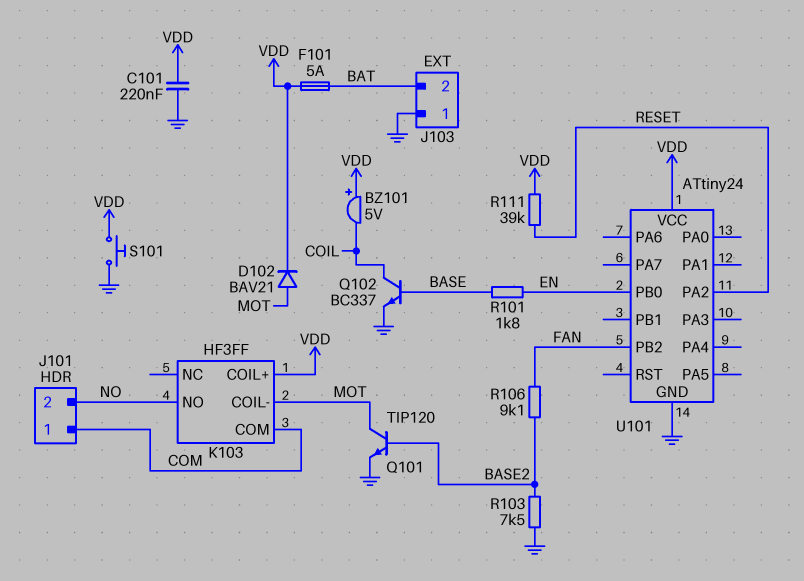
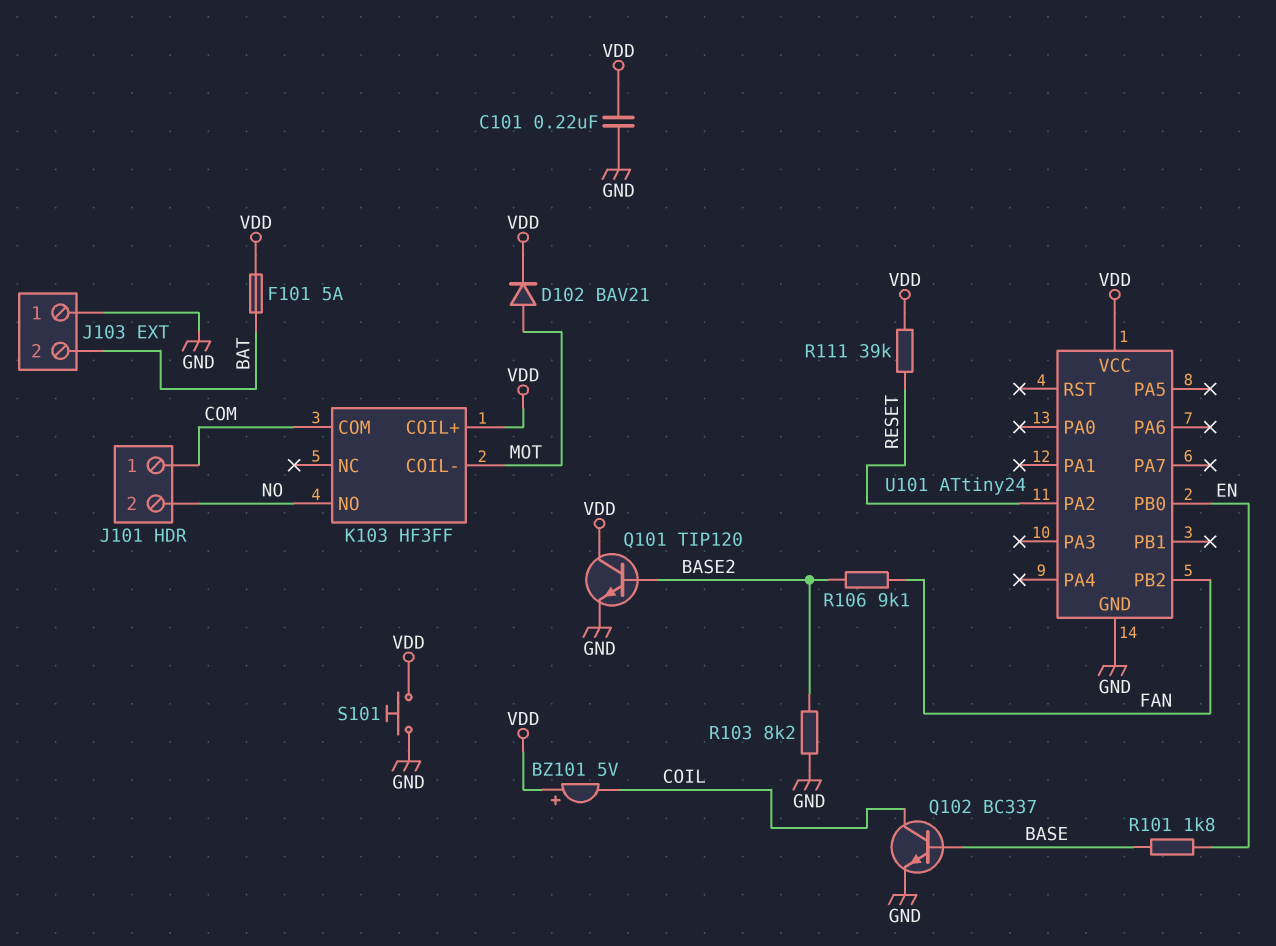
Q101: NPN TIP120 (B BASE2, C MOT, E GND) -> NPN TIP120 (B BASE2, C VDD, E GND)
R103: 7.5k (BASE2, GND) -> 8.2k (BASE2, GND)

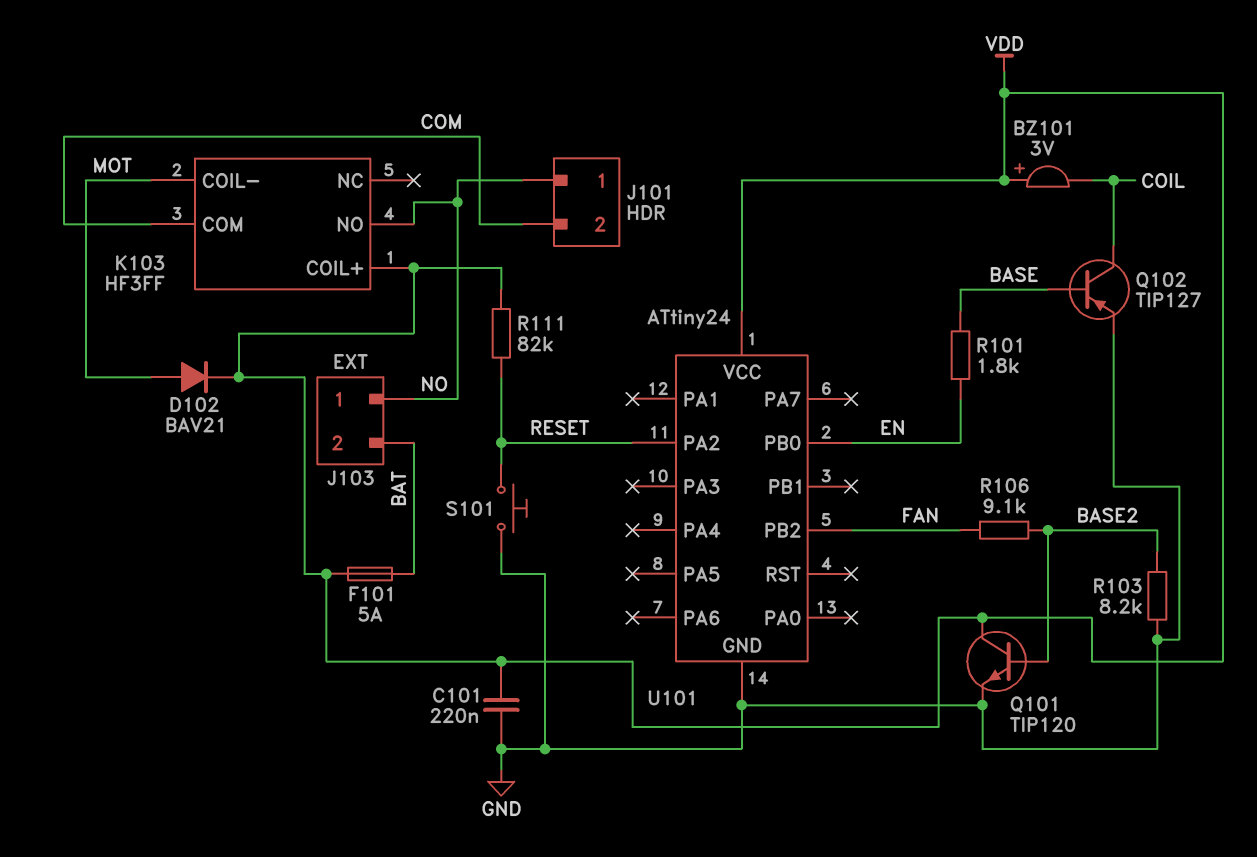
BZ101: buzzer 5V (plus VDD, minus COIL) -> buzzer 3V (plus VDD, minus COIL)
J101 pin 1: COM -> NO
J101 pin 2: NO -> COM
J103 pin 1: GND -> NO
Q102: NPN BC337 (B BASE, C COIL, E GND) -> PNP TIP127 (B BASE, C COIL, E GND)
R111: 39k (RESET, VDD) -> 82k (RESET, VDD)
S101: button (GND, VDD) -> button (GND, RESET)

